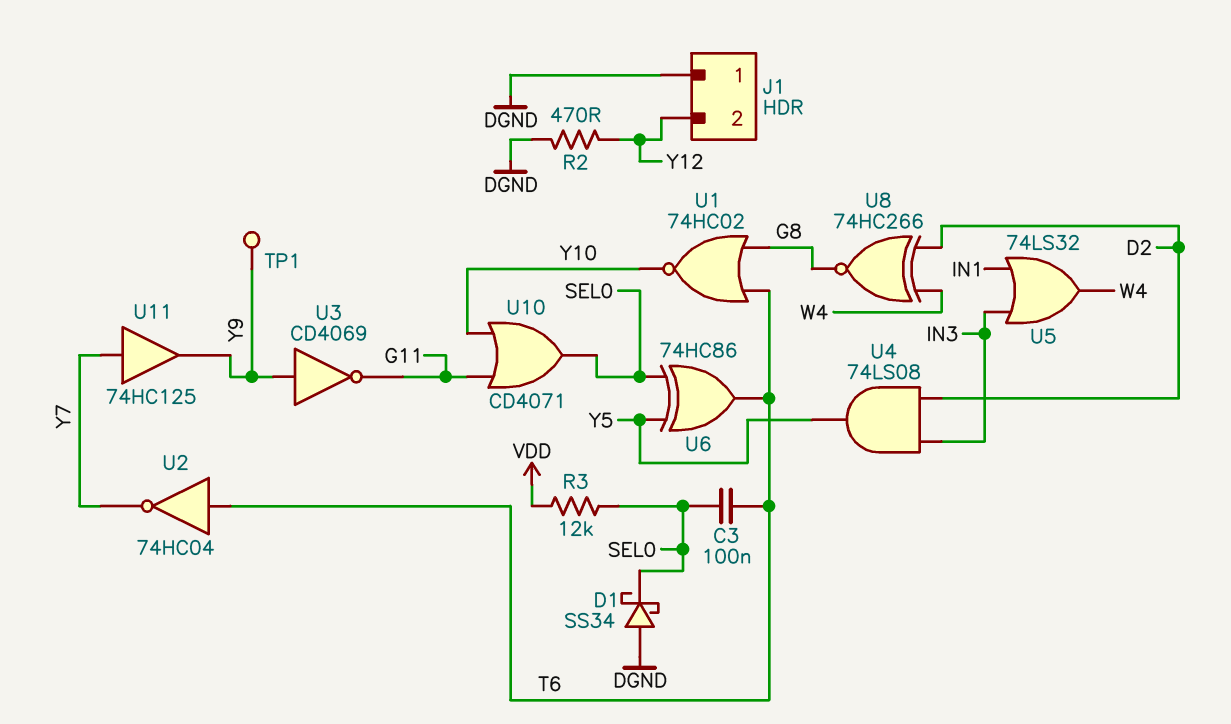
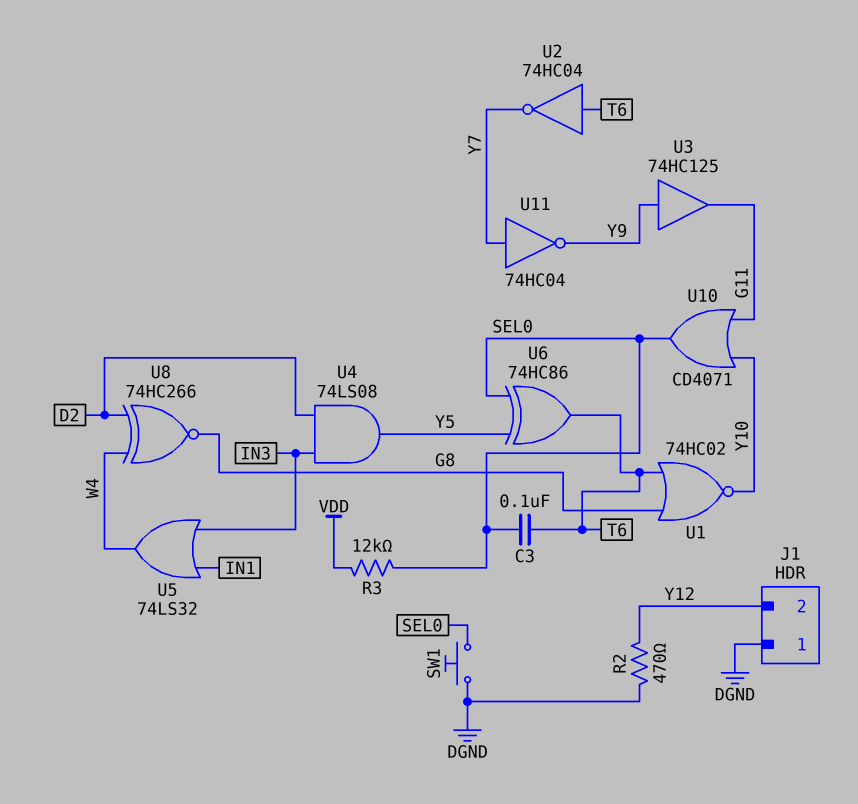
D1: schottky SS34 (A DGND, K SEL0) -> none
SW1: none -> button (DGND, SEL0)
TP1: test point (Y9) -> none
U3: NOT CD4069 (in Y9, out G11) -> buffer 74HC125 (in Y9, out G11)
U11: buffer 74HC125 (in Y7, out Y9) -> NOT 74HC04 (in Y7, out Y9)

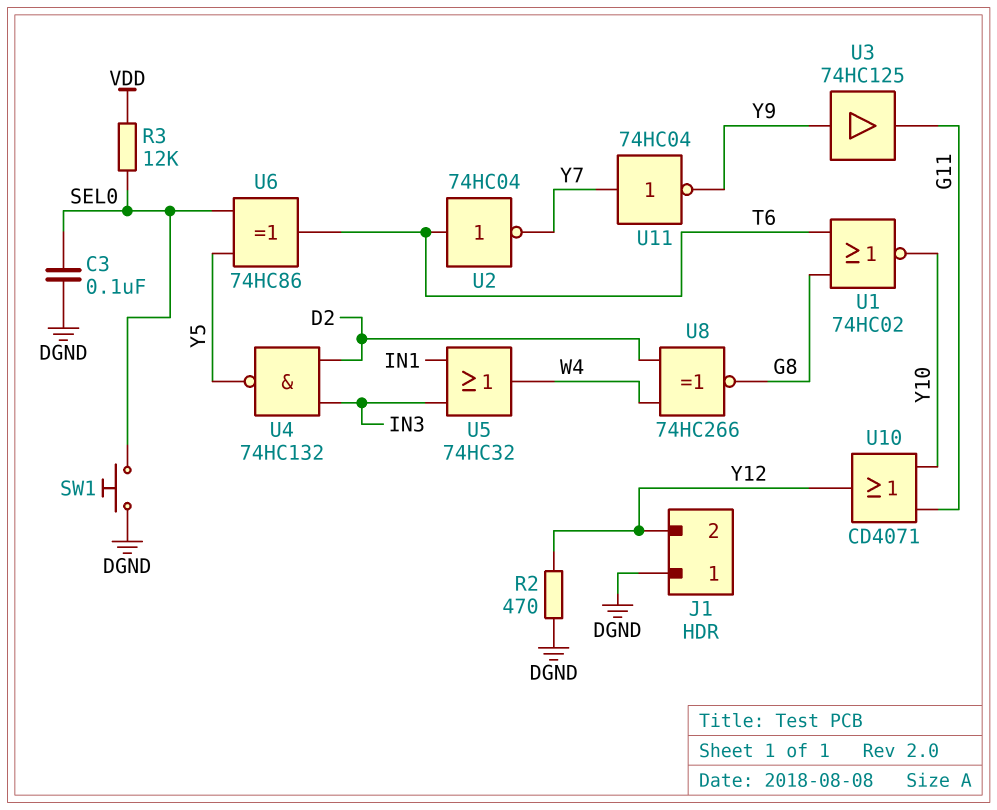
C3: 100nF (SEL0, T6) -> 100nF (DGND, SEL0)
U4: AND 74LS08 (in D2, in IN3, out Y5) -> NAND 74HC132 (in D2, in IN3, out Y5)
U5: OR 74LS32 (in IN1, in IN3, out W4) -> OR 74HC32 (in IN1, in IN3, out W4)
U10: OR CD4071 (in G11, in Y10, out SEL0) -> OR CD4071 (in G11, in Y10, out Y12)

